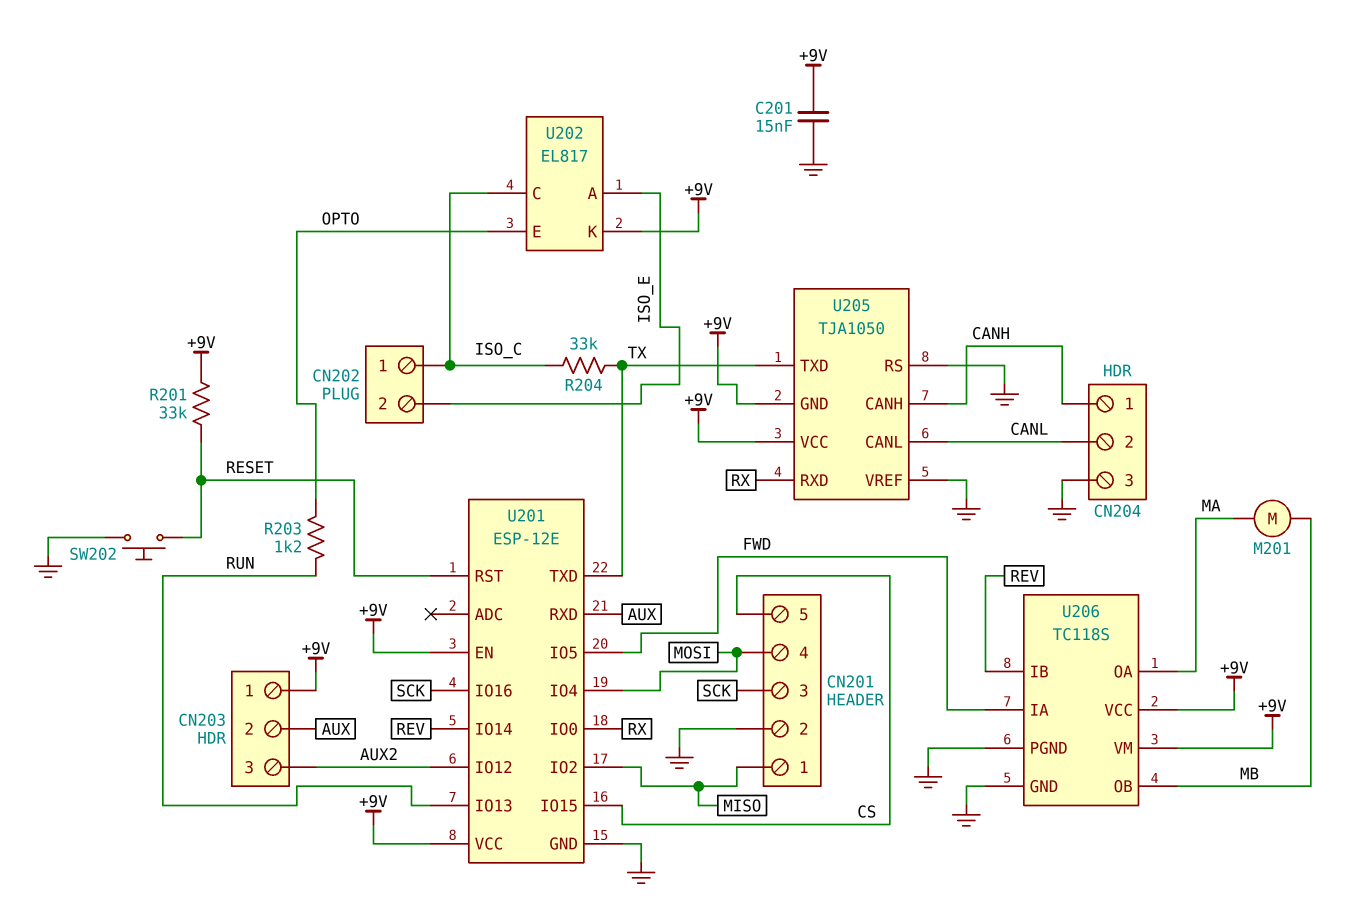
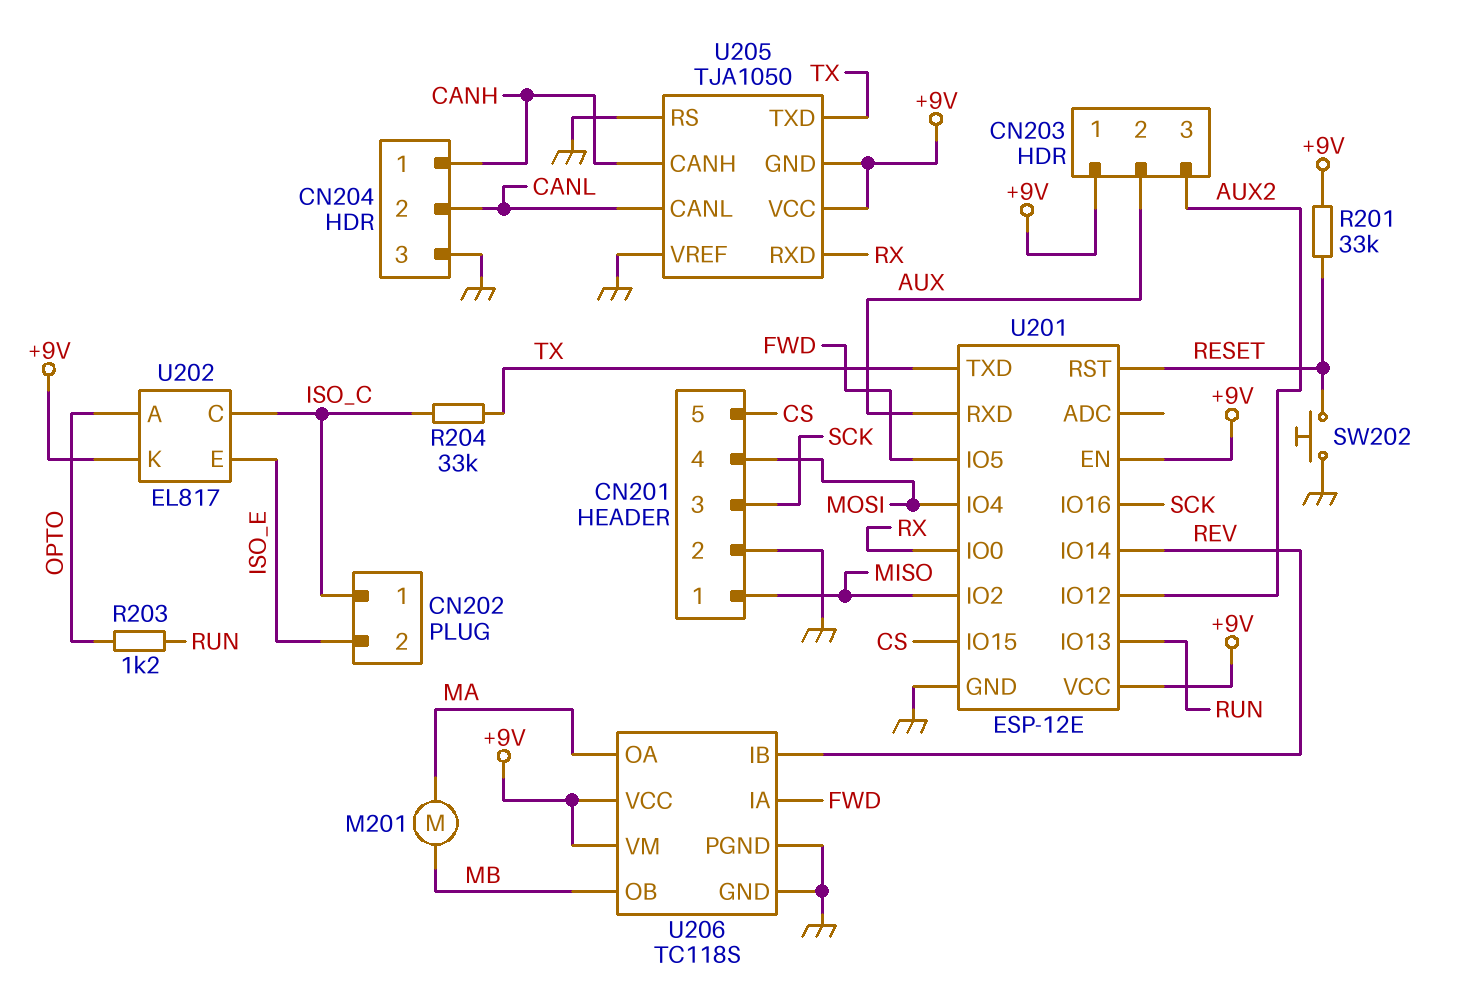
C201: 15nF (+9V, GND) -> none
U202 pin A: ISO_E -> OPTO
U202 pin E: OPTO -> ISO_E

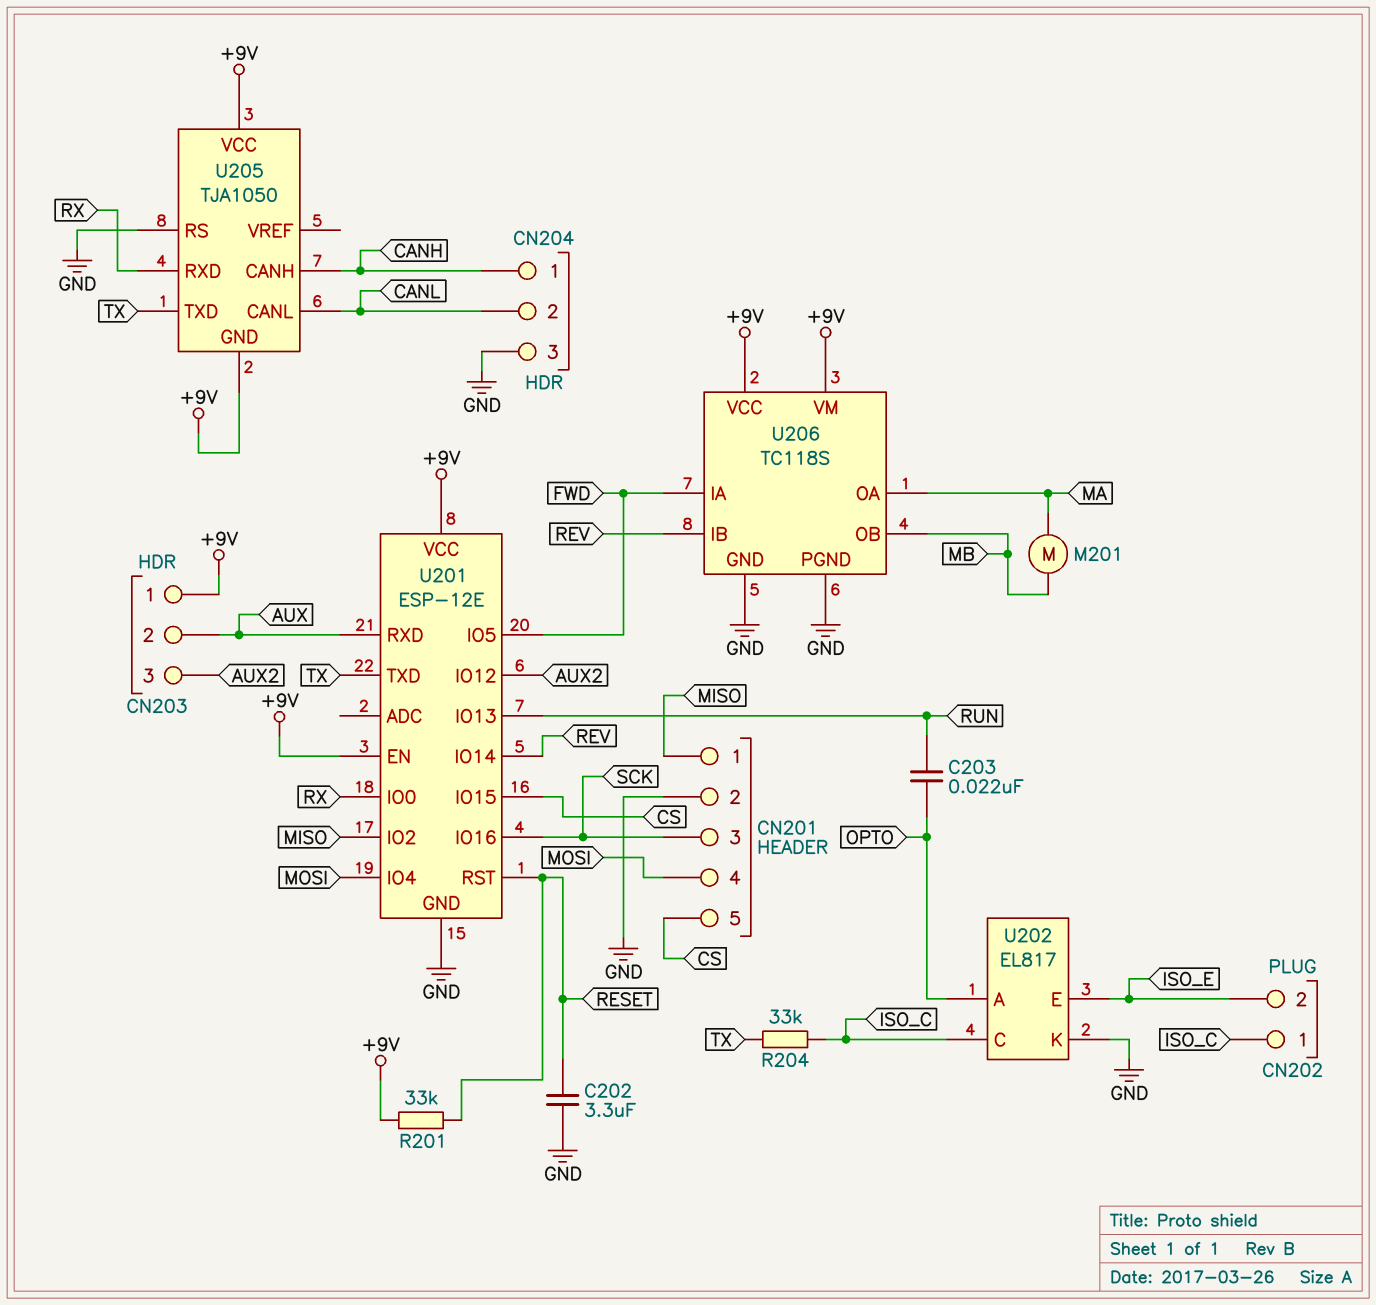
C202: none -> 3.3uF (GND, RESET)
C203: none -> 22nF (OPTO, RUN)
R203: 1.2k (OPTO, RUN) -> none
SW202: button (GND, RESET) -> none
U202 pin K: +9V -> GND
U205 pin VREF: GND -> none

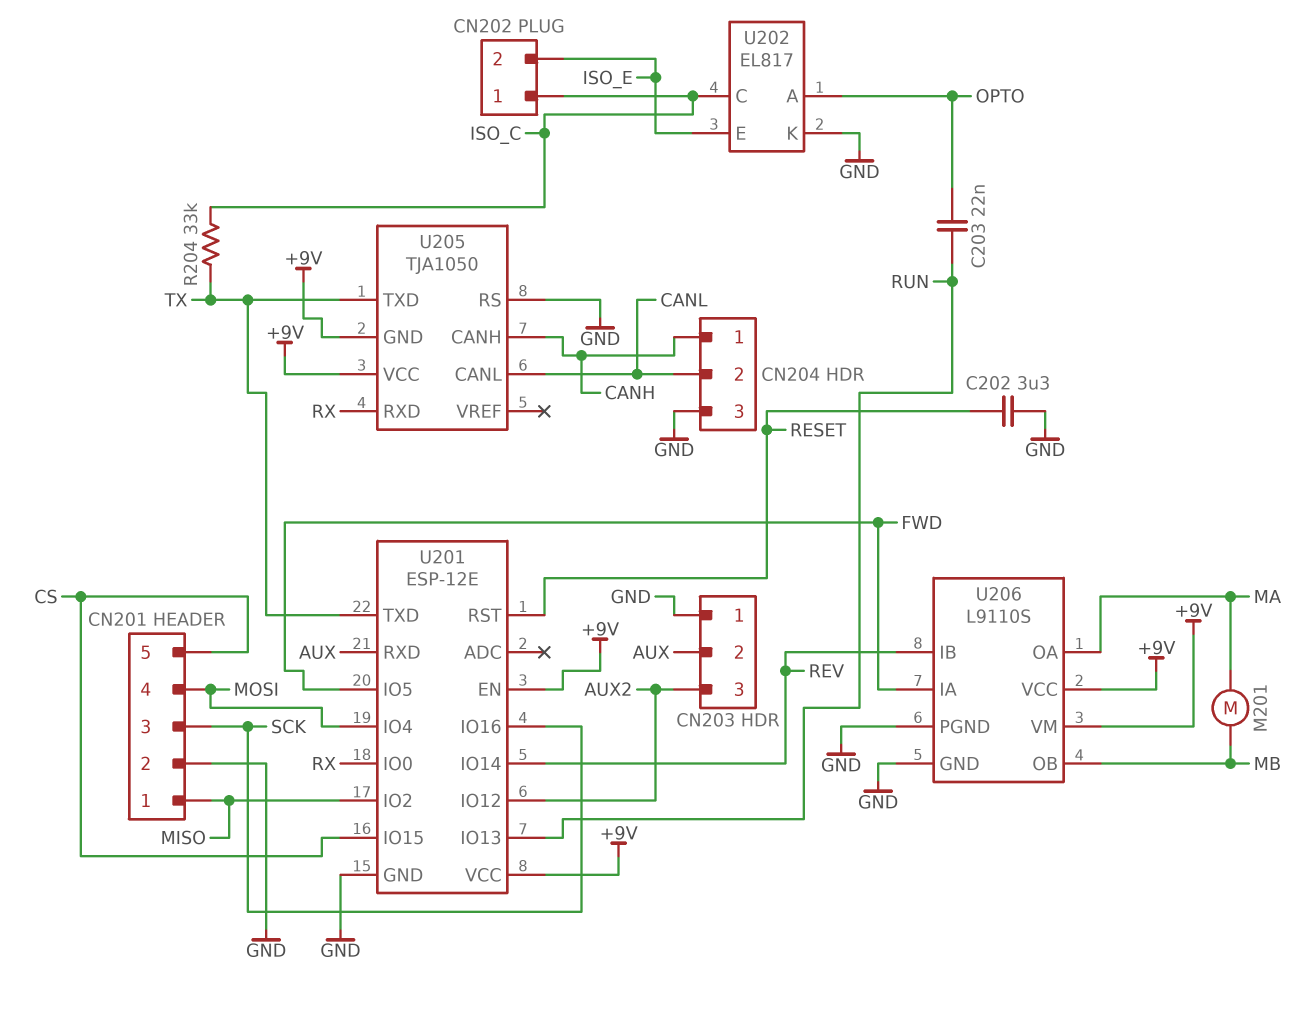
CN203 pin 1: +9V -> GND
R201: 33k (+9V, RESET) -> none
U206: TC118S -> L9110S

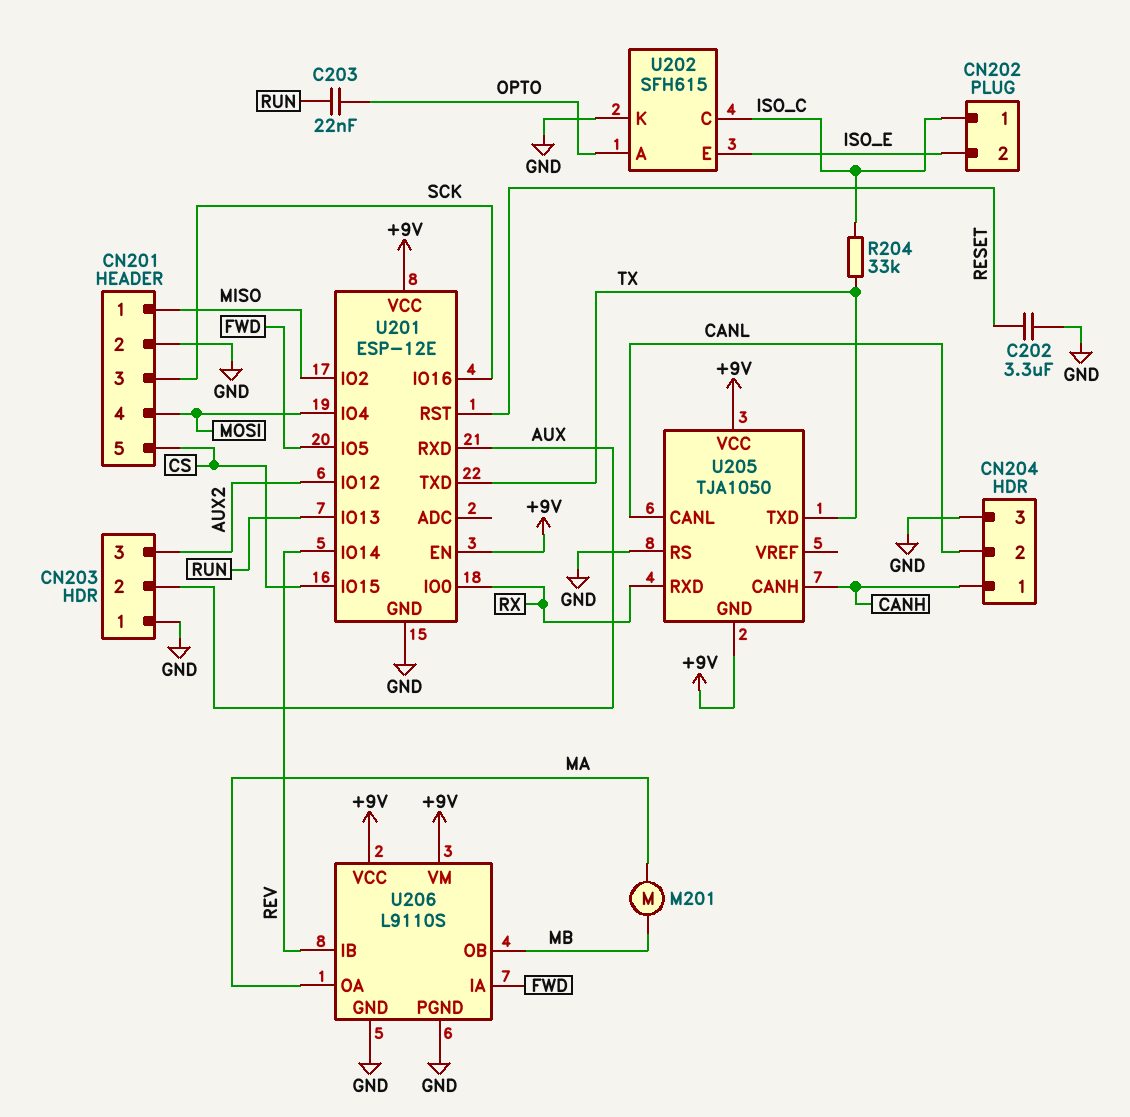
U202: EL817 -> SFH615

